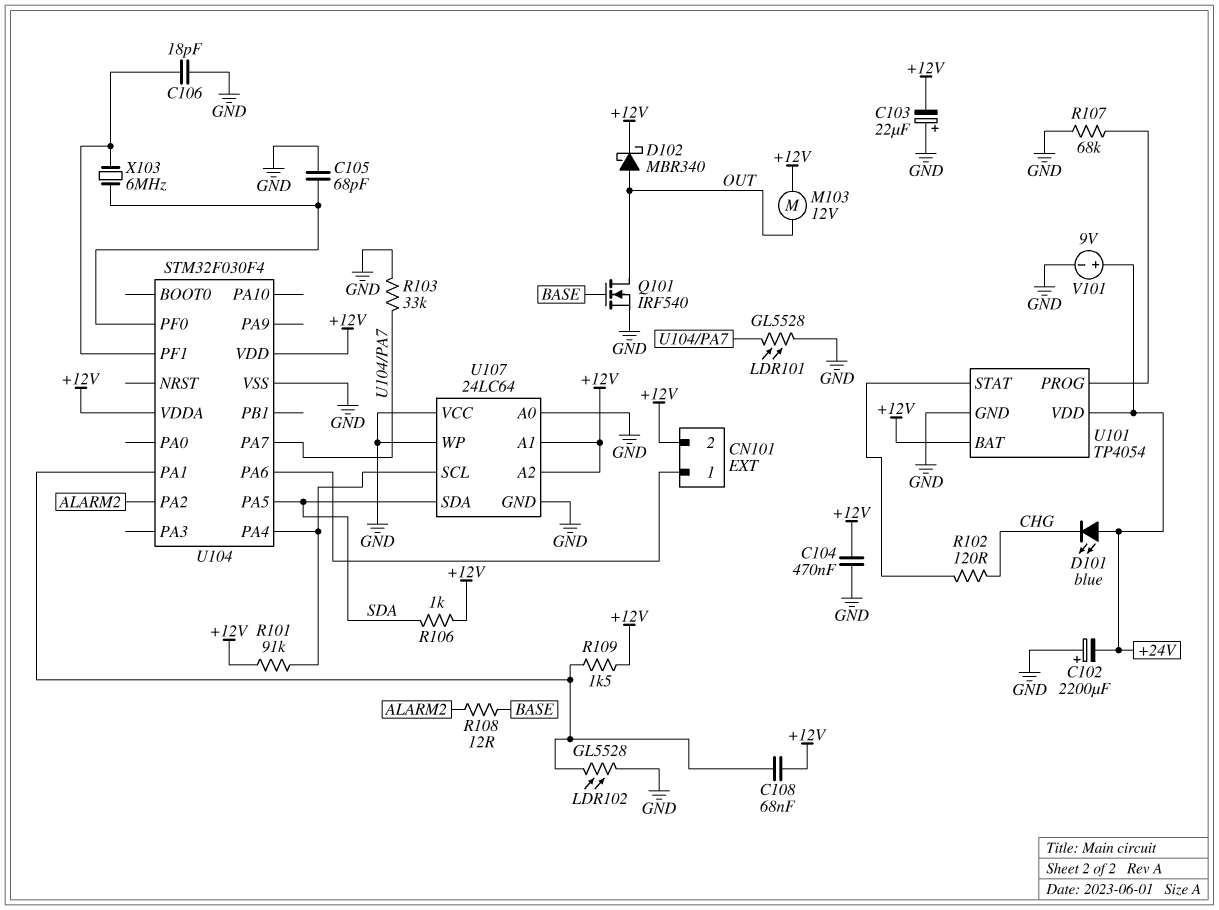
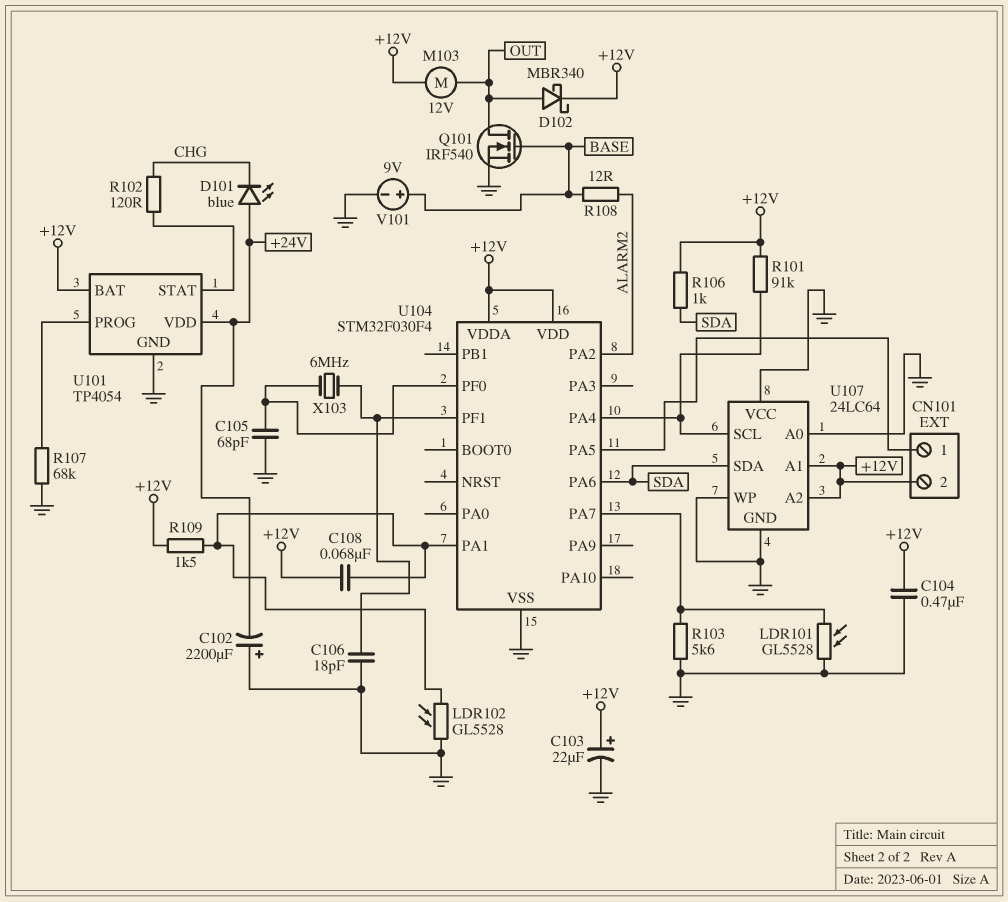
C103: 22uF (plus GND, minus +12V) -> 22uF (plus +12V, minus GND)
R103: 33k (GND, U104/PA7) -> 5.6k (GND, U104/PA7)
U104 pin PA5: SDA -> CN101/1
U104 pin PA6: CN101/1 -> SDA
V101: 9V (plus +24V, minus GND) -> 9V (plus BASE, minus GND)

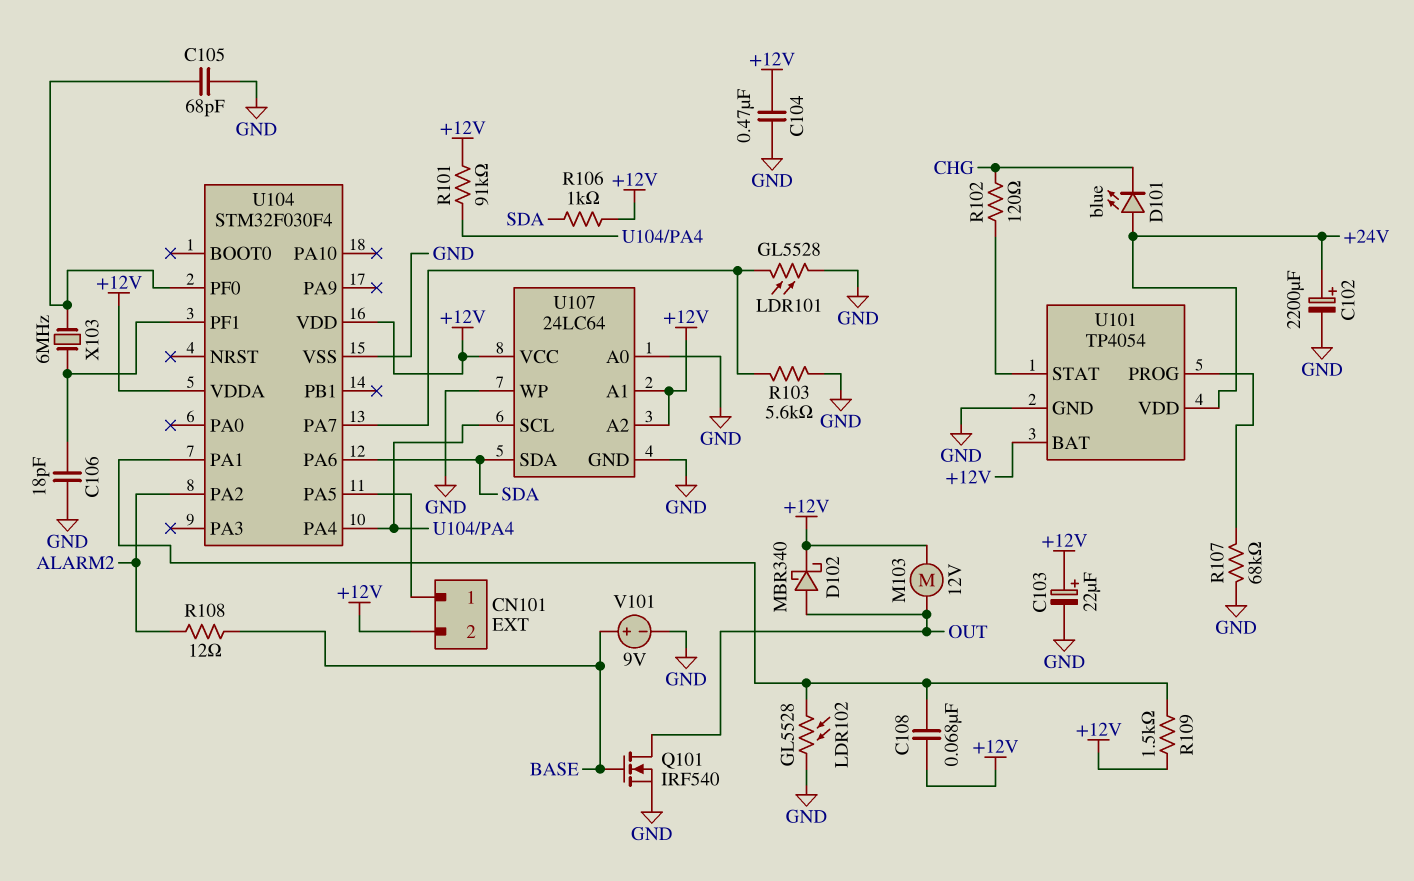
C102: 2200uF (plus GND, minus +24V) -> 2200uF (plus +24V, minus GND)
U107 pin VCC: GND -> +12V

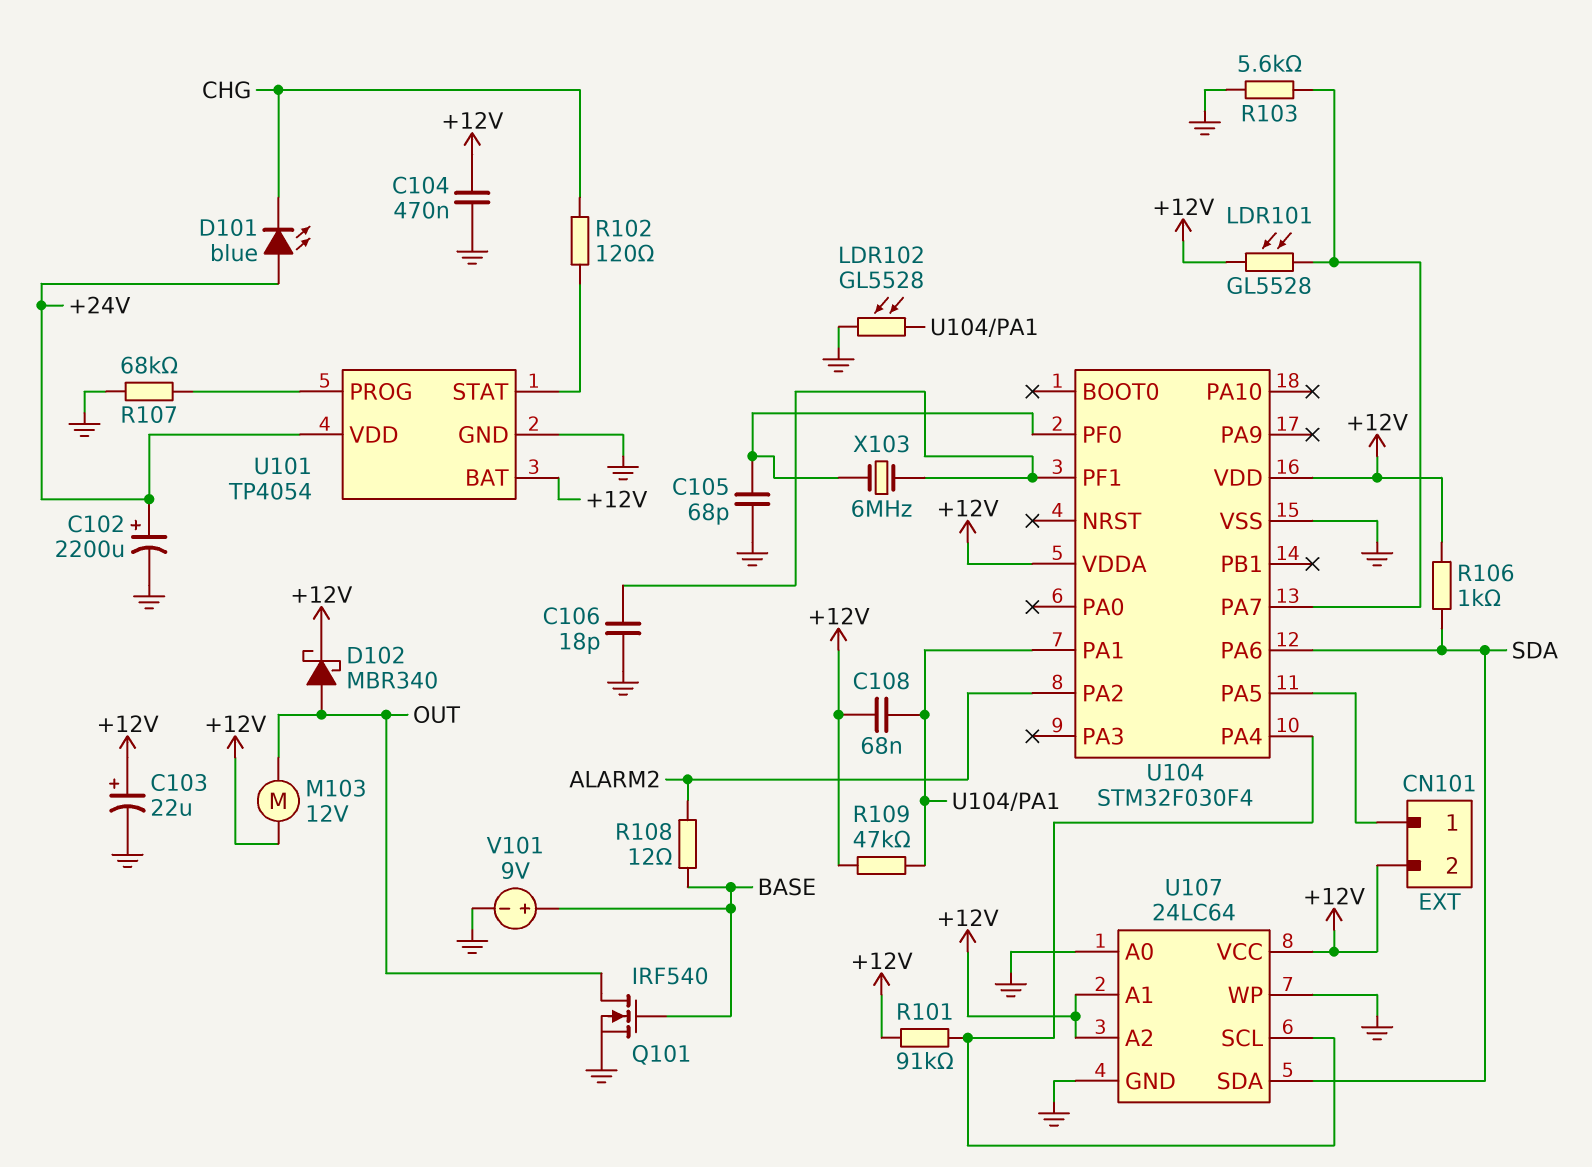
LDR101: GL5528 (GND, U104/PA7) -> GL5528 (+12V, U104/PA7)
R109: 1.5k (+12V, U104/PA1) -> 47k (+12V, U104/PA1)

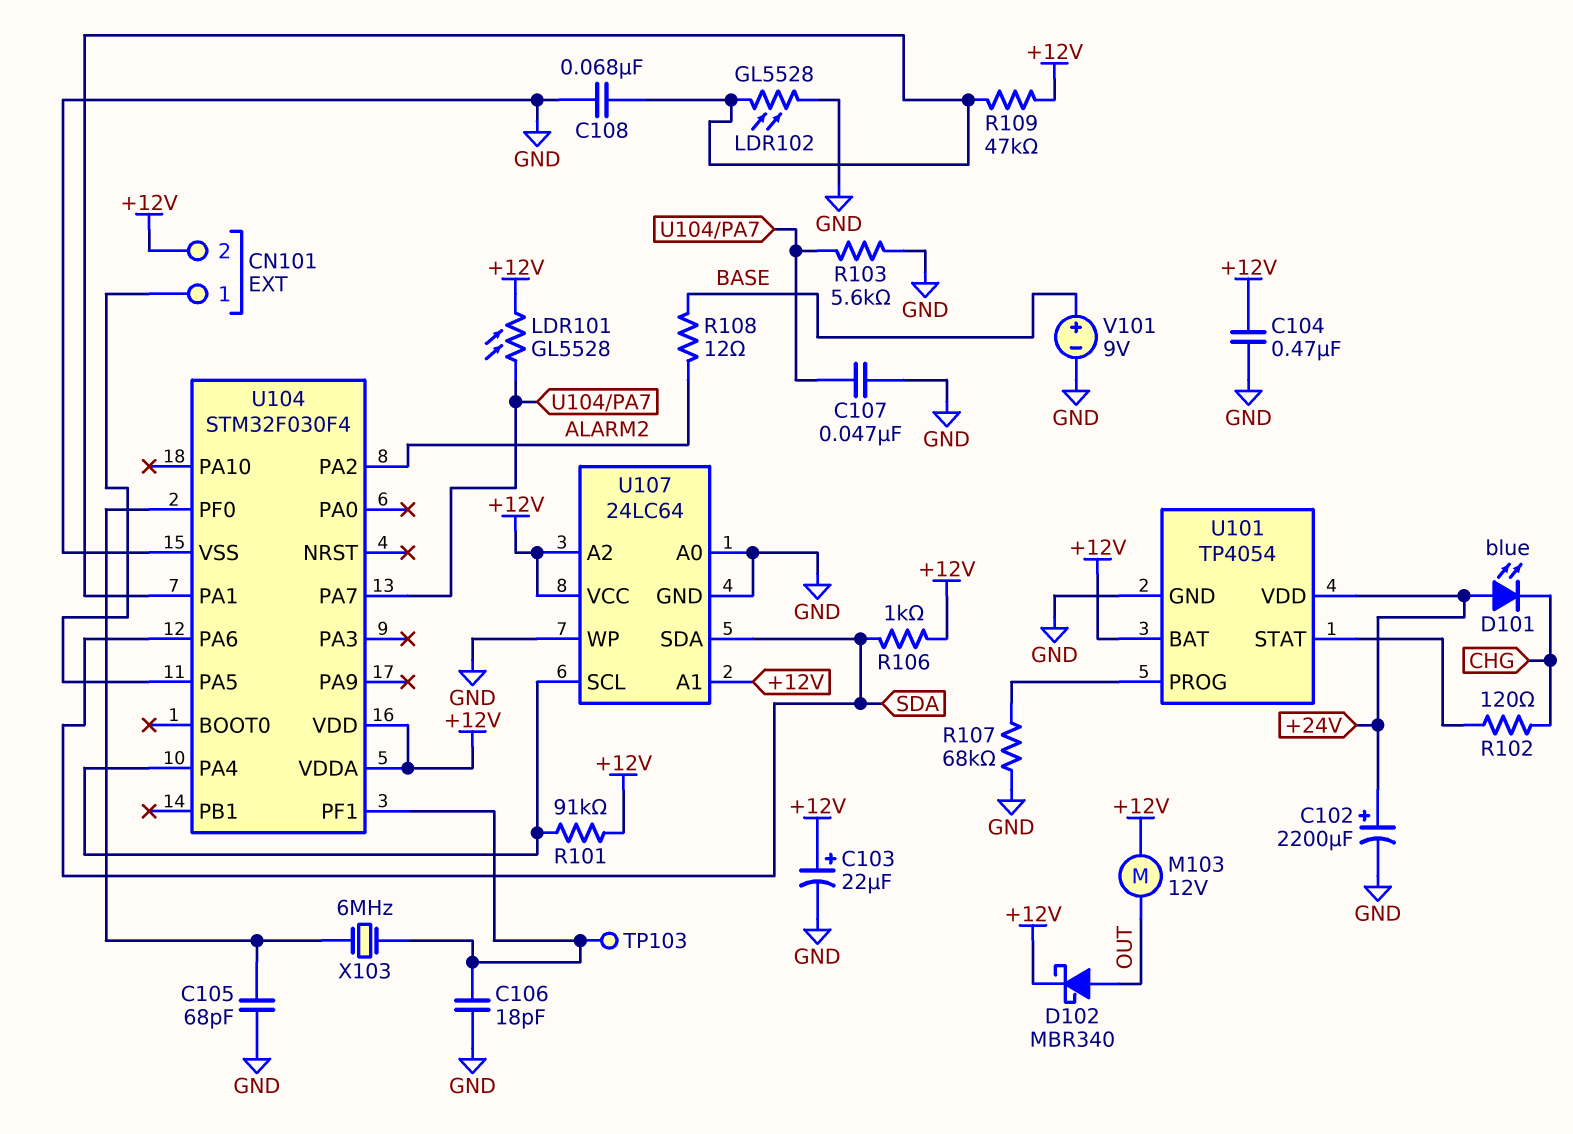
C107: none -> 47nF (GND, U104/PA7)
C108: 68nF (+12V, U104/PA1) -> 68nF (GND, U104/PA1)
Q101: NMOS IRF540 (G BASE, D OUT, S GND) -> none
TP103: none -> test point (U104/PF1)

